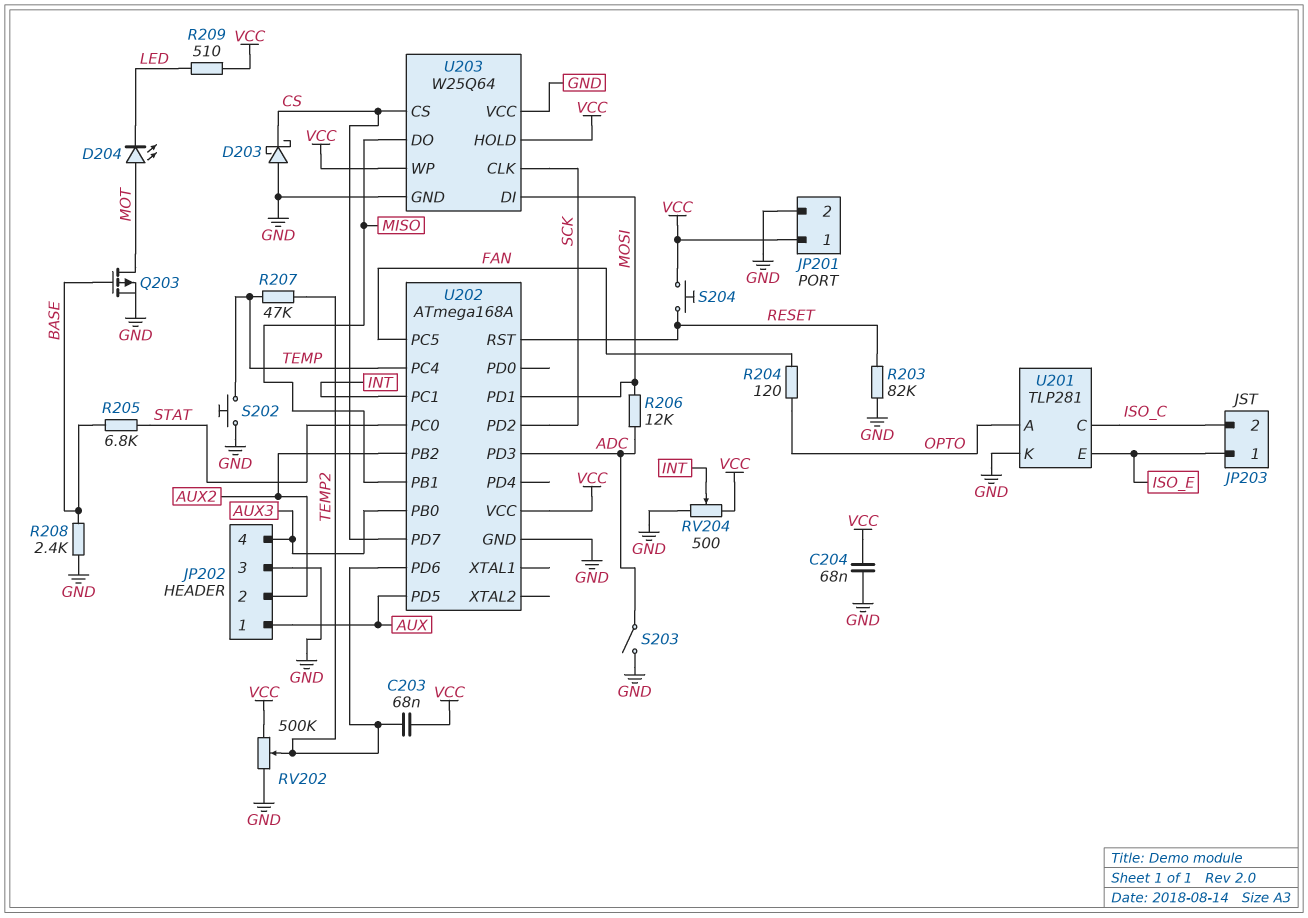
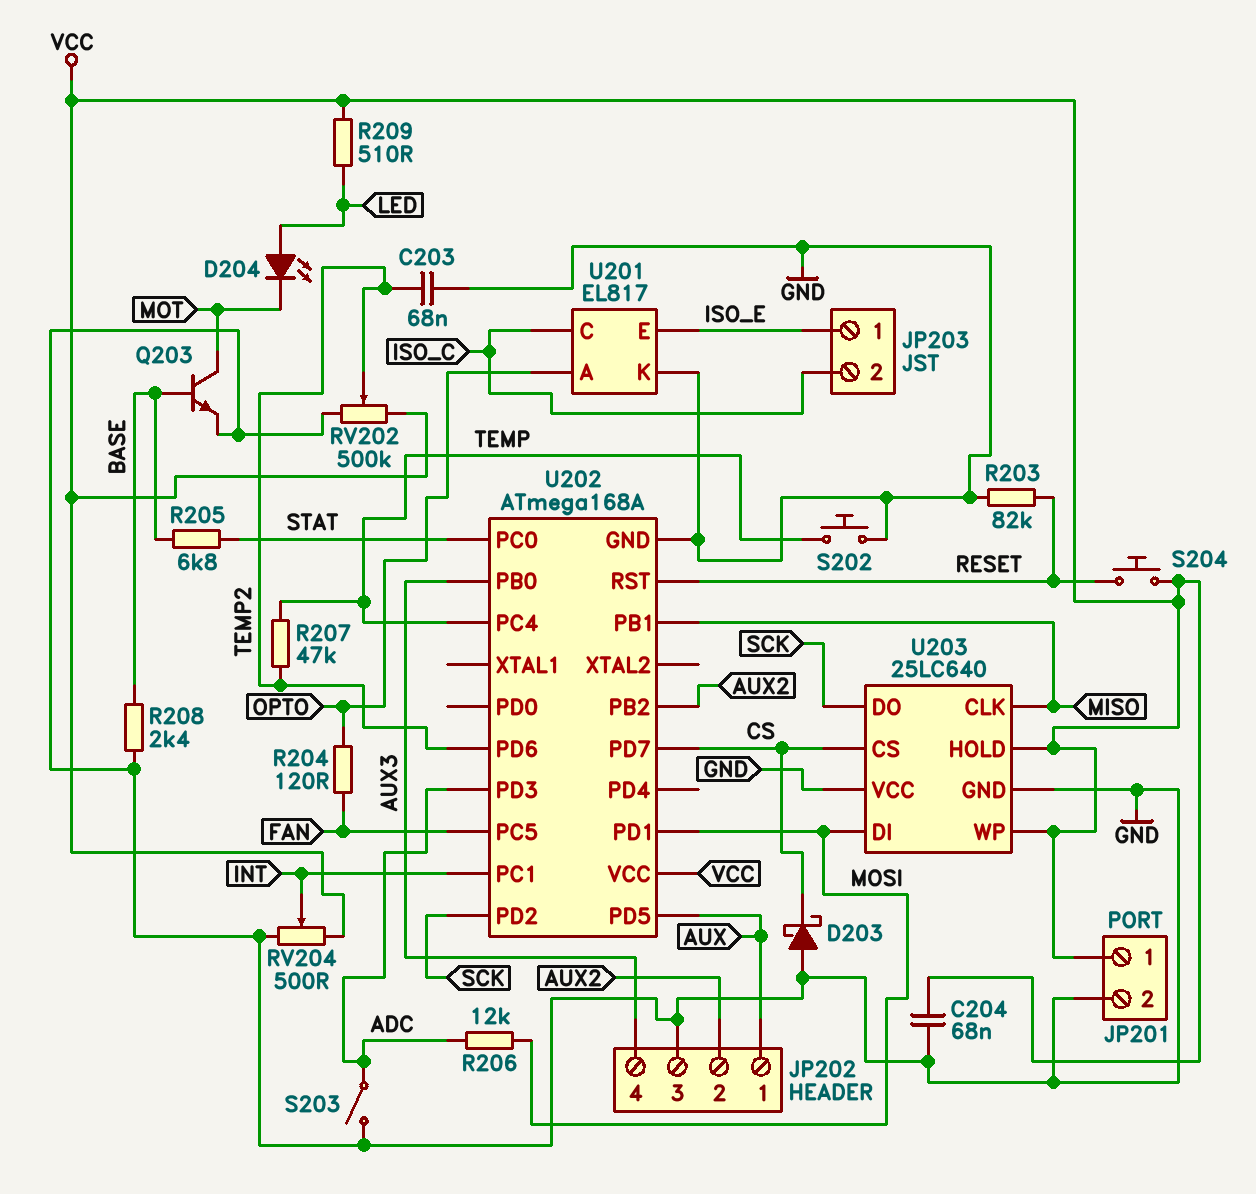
C203: 68nF (TEMP2, VCC) -> 68nF (GND, TEMP2)
D204: LED (A MOT, K LED) -> LED (A LED, K MOT)
Q203: PMOS (G BASE, D MOT, S GND) -> NPN (B BASE, C MOT, E GND)
U201: TLP281 -> EL817
U203: W25Q64 -> 25LC640
U203 pin CLK: SCK -> MISO
U203 pin DO: MISO -> SCK

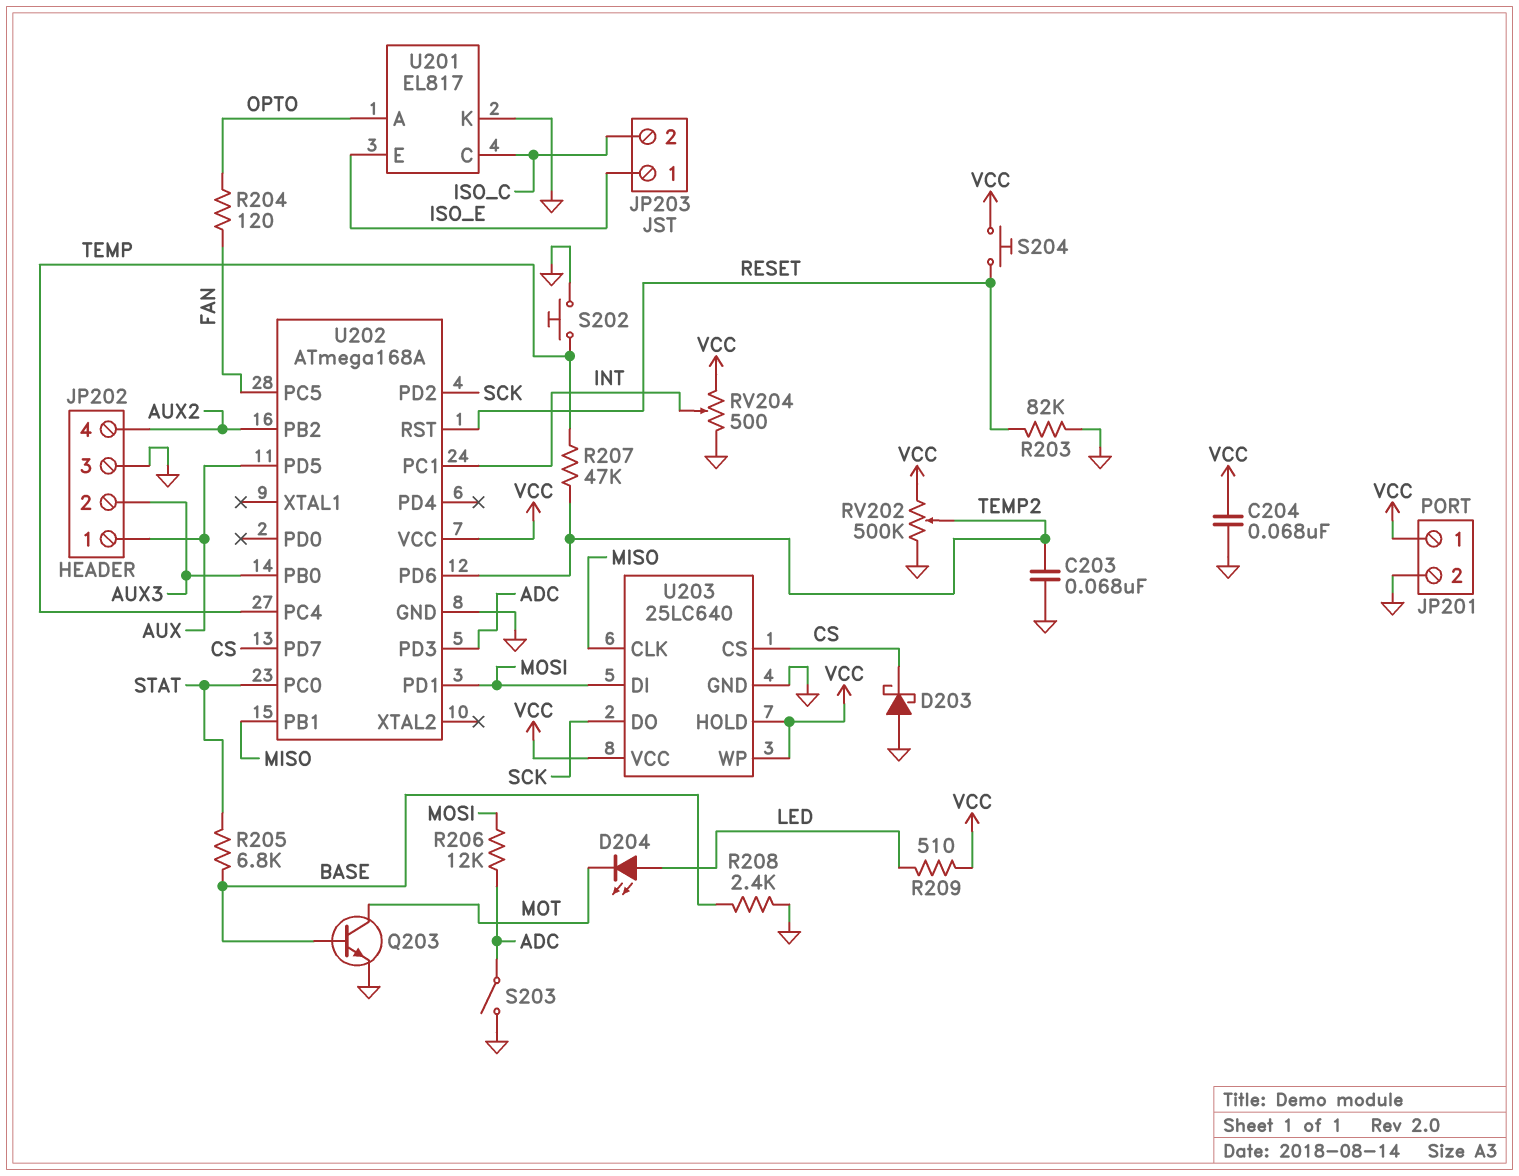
JP202 pin 2: AUX2 -> AUX3
JP202 pin 4: AUX3 -> AUX2
U203 pin VCC: GND -> VCC

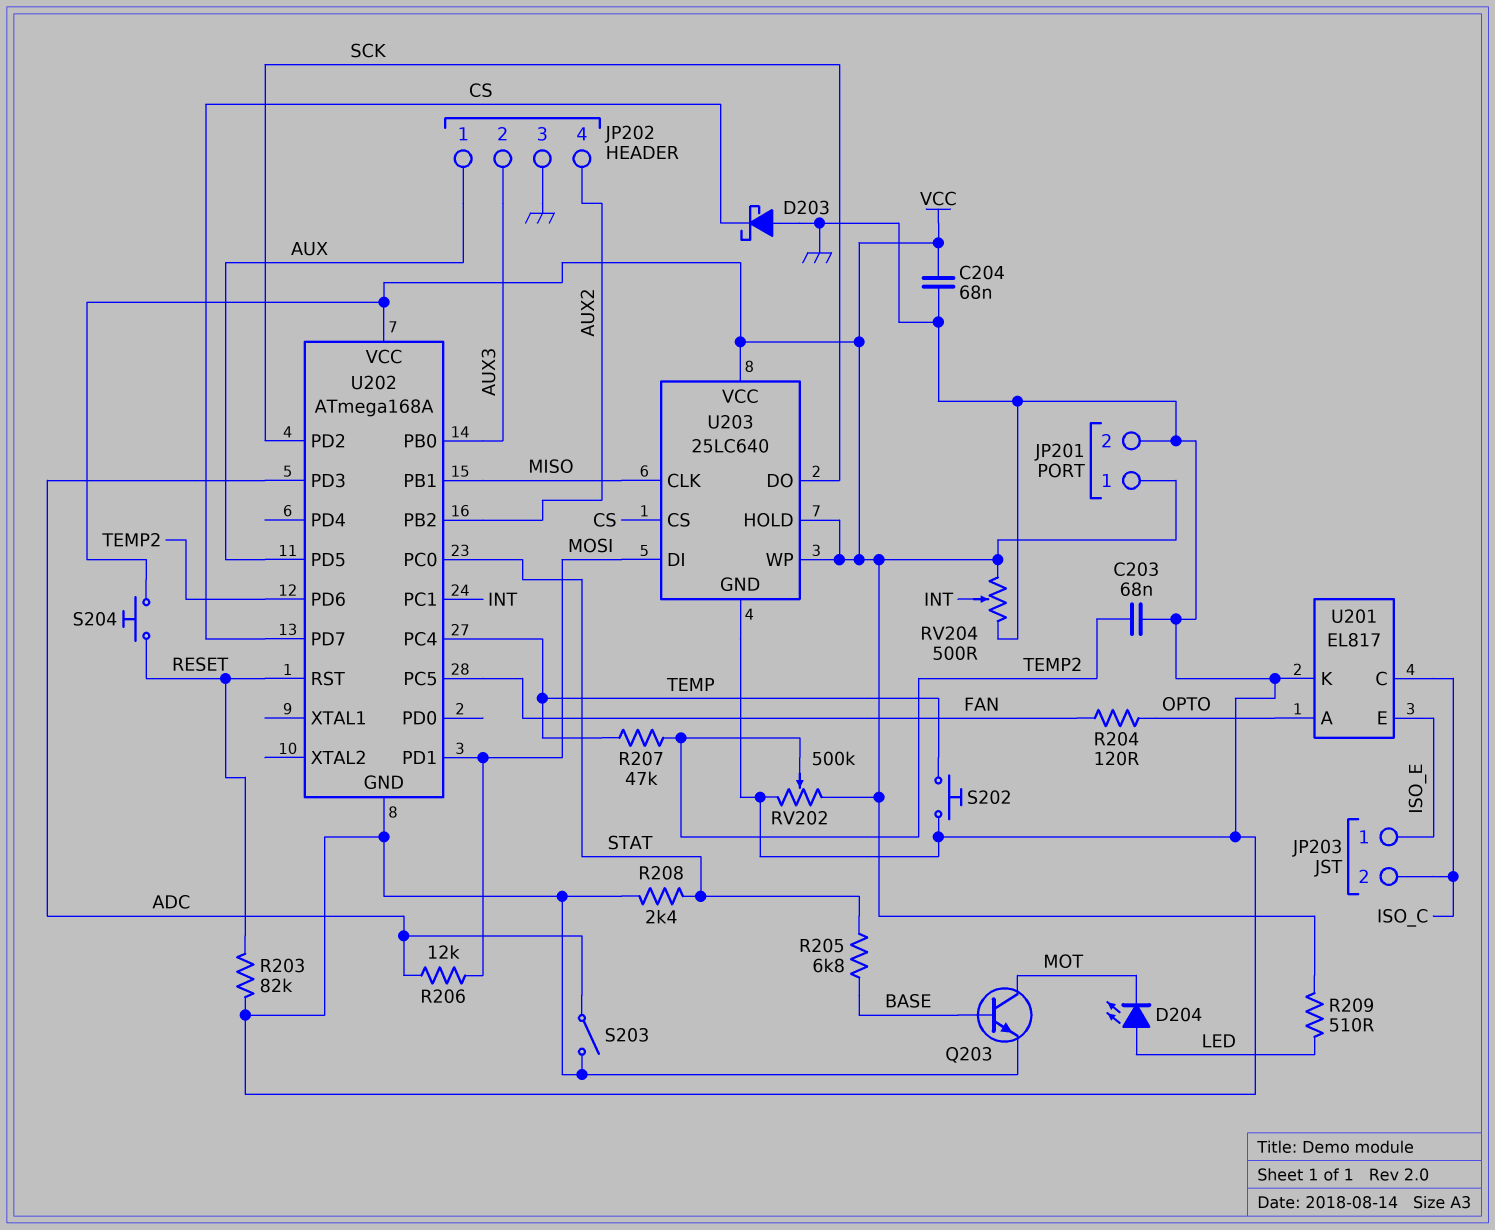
R208: 2.4k (BASE, GND) -> 2.4k (GND, STAT)

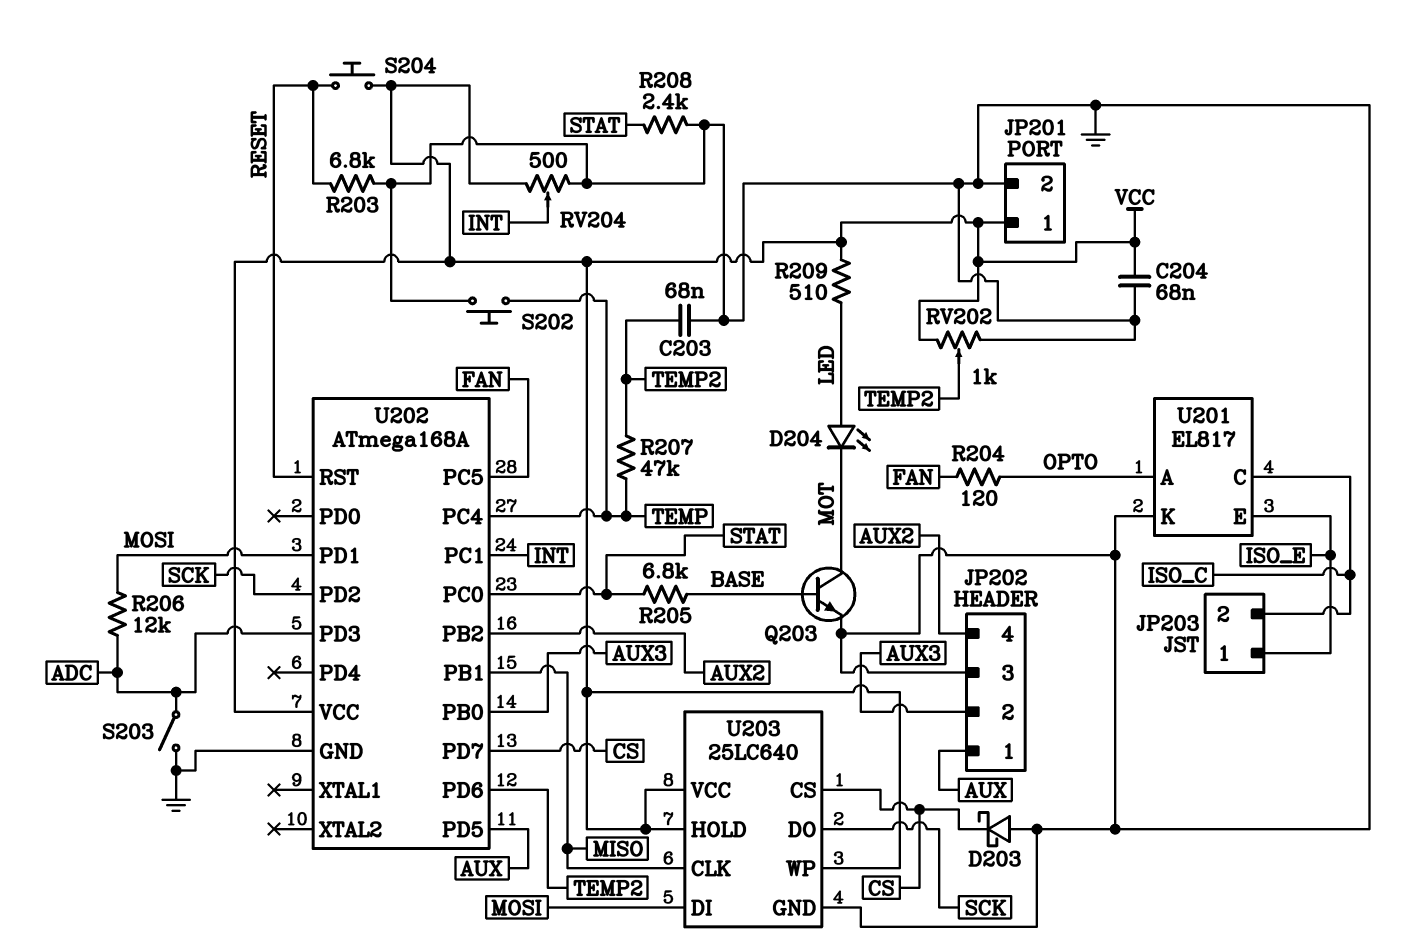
R203: 82k (GND, RESET) -> 6.8k (GND, RESET)
RV202: 500k (GND, VCC, wiper TEMP2) -> 1k (GND, VCC, wiper TEMP2)

